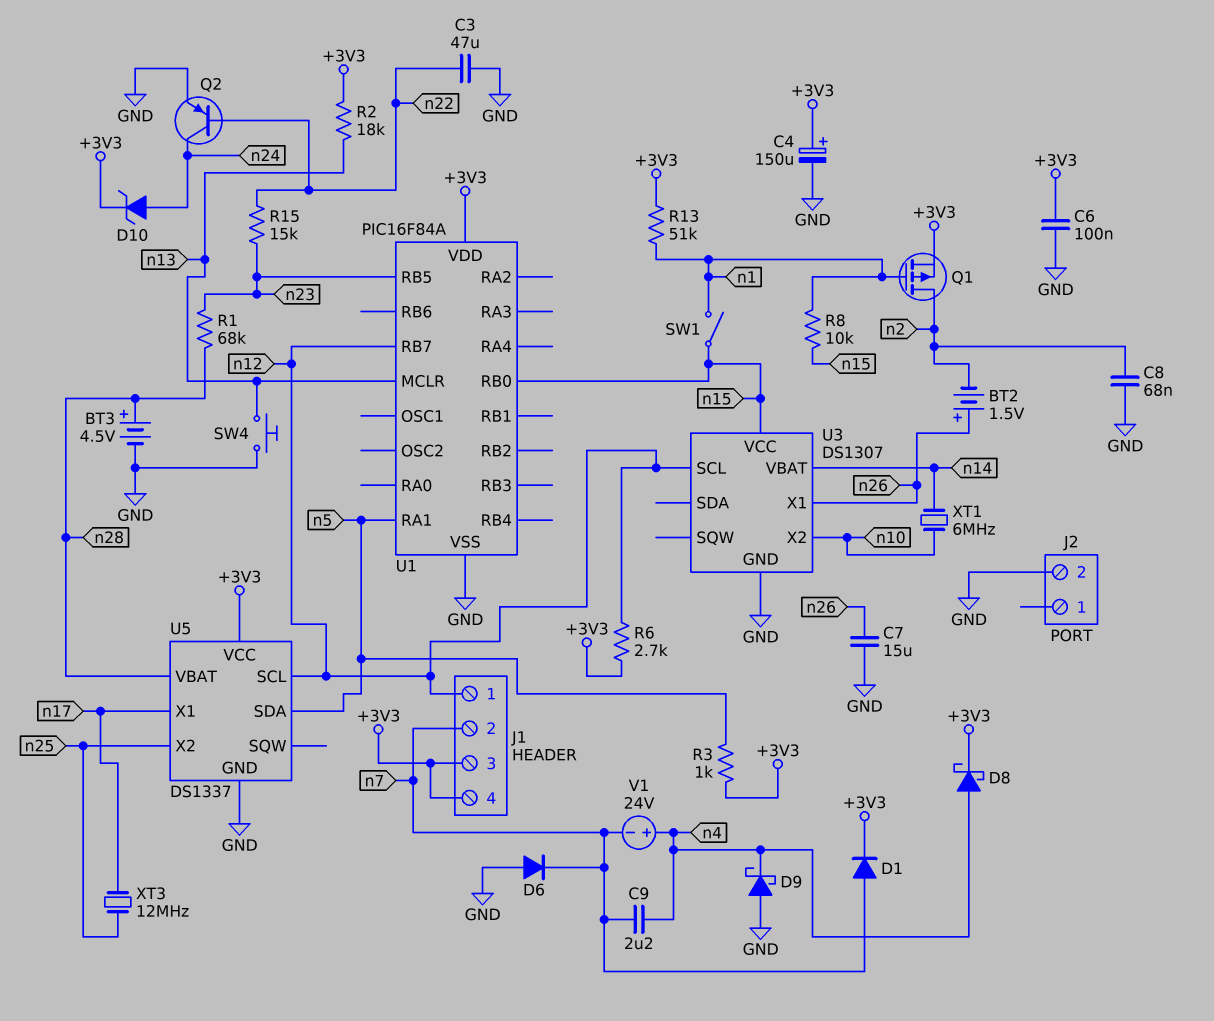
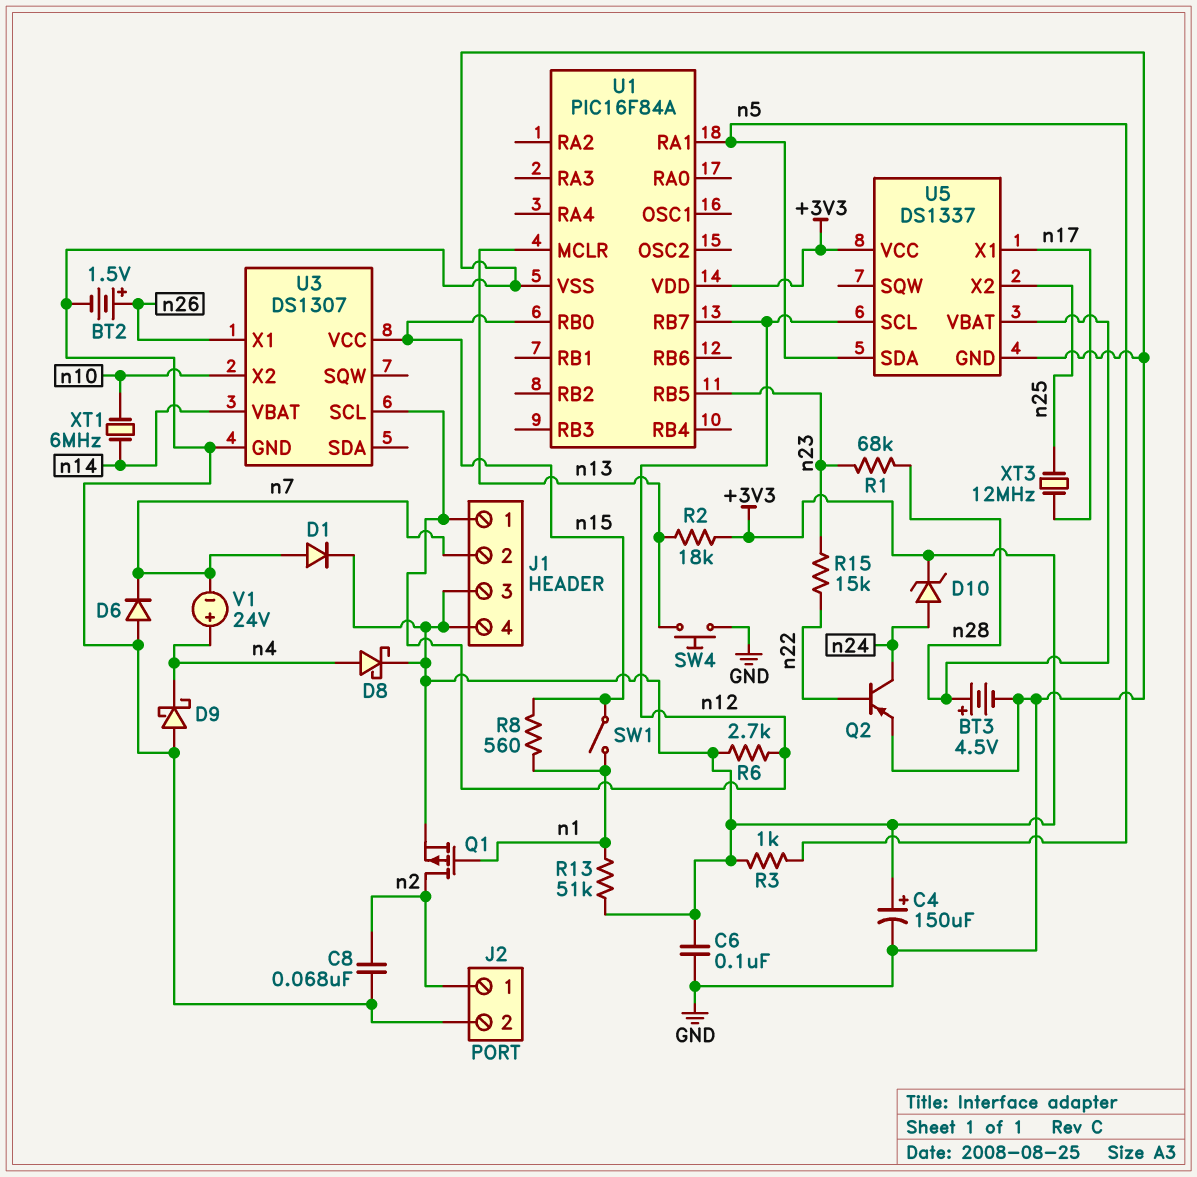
BT2: 1.5V (plus n26, minus n2) -> 1.5V (plus n26, minus GND)
C3: 47uF (GND, n22) -> none
C7: 15uF (GND, n26) -> none
C9: 2.2uF (n4, n7) -> none
J2 pin 1: none -> n2
R8: 10k (n1, n15) -> 560 (n1, n15)

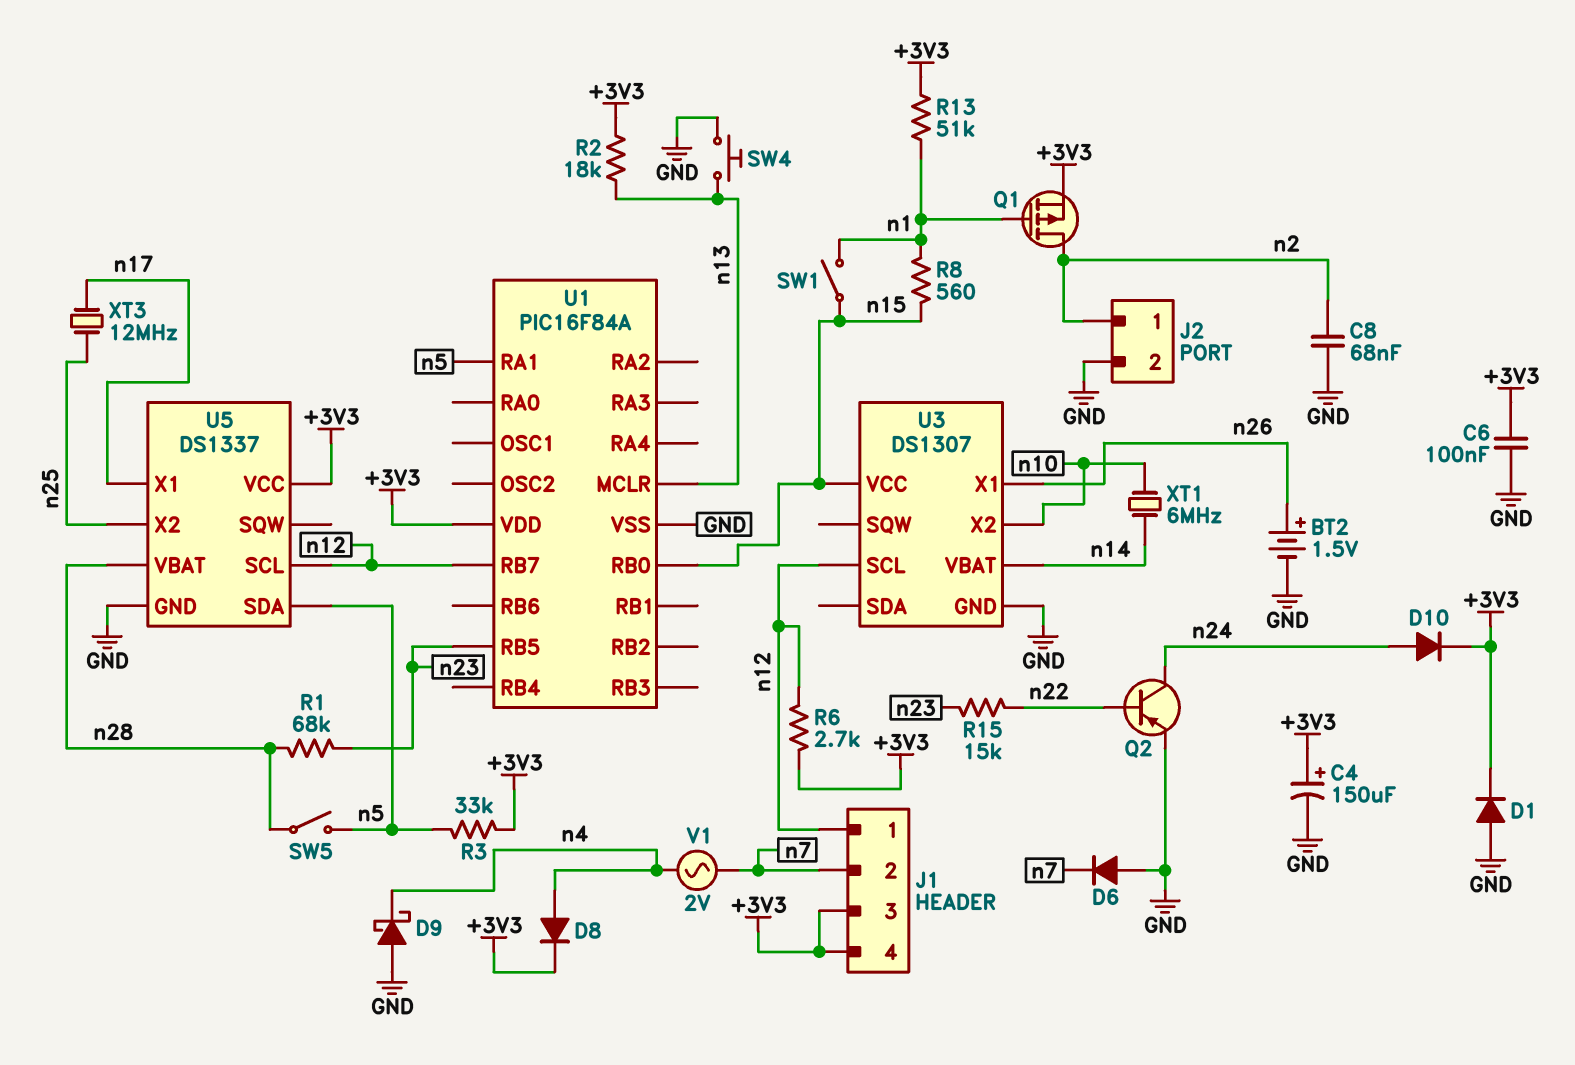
BT3: 4.5V (plus n28, minus GND) -> none
D1: diode (A n7, K +3V3) -> diode (A GND, K +3V3)
D8: schottky (A n4, K +3V3) -> diode (A n4, K +3V3)
D10: zener (A n24, K +3V3) -> diode (A n24, K +3V3)
R3: 1k (+3V3, n5) -> 33k (+3V3, n5)
SW5: none -> switch (n5, n28)
V1: 24V (plus n4, minus n7) -> AC 2V (n4, n7)

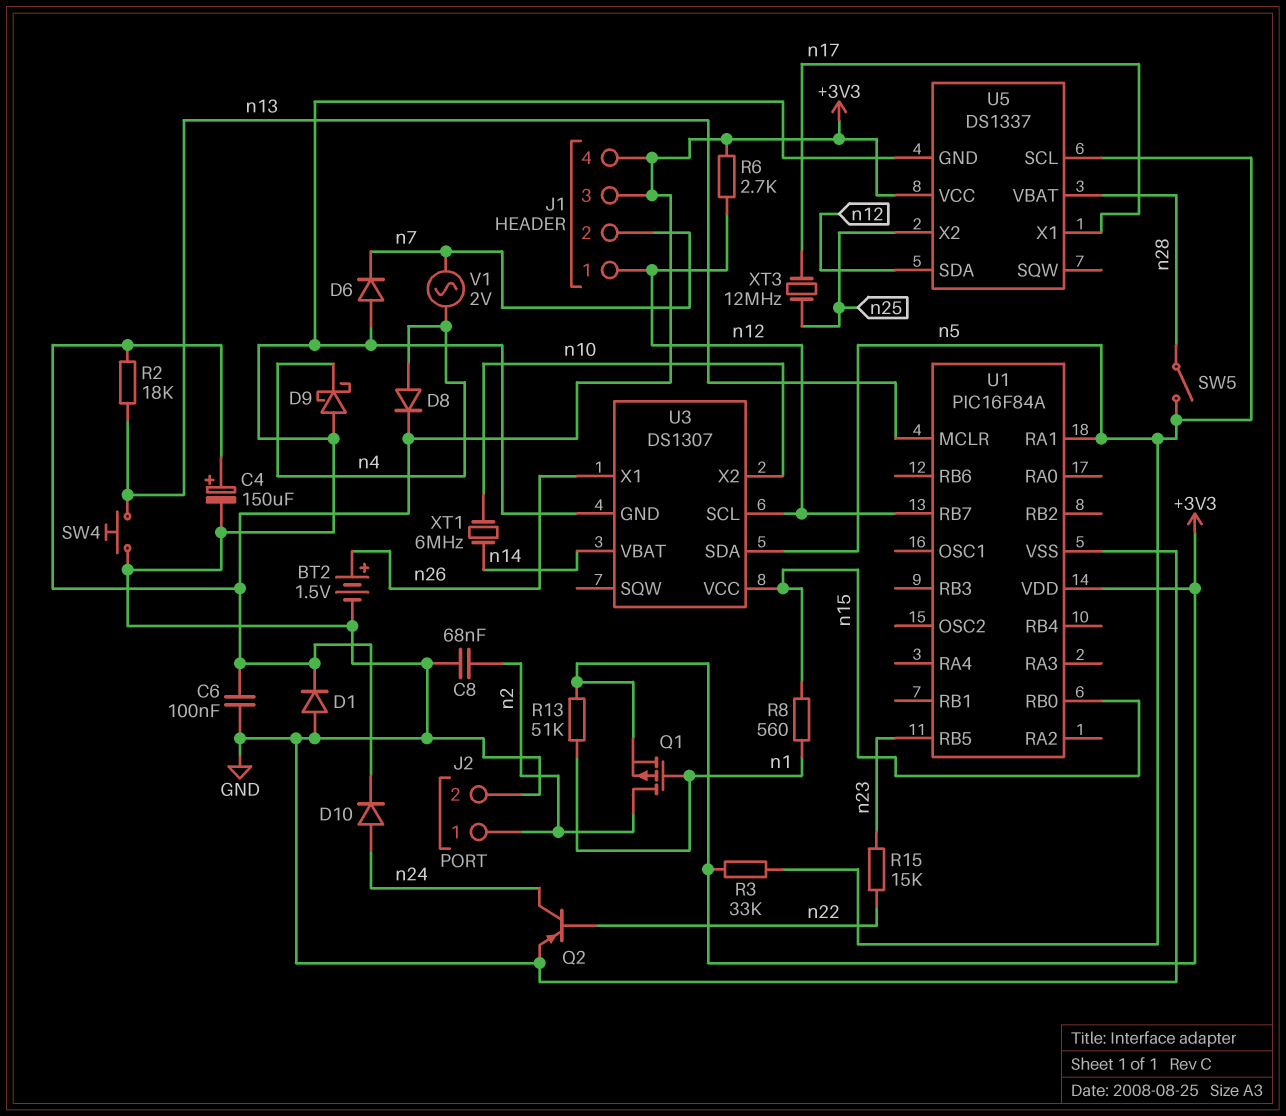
R1: 68k (n23, n28) -> none
SW1: switch (n1, n15) -> none
U3 pin SDA: none -> n5
U5 pin SCL: n12 -> n5
U5 pin SDA: n5 -> n12

